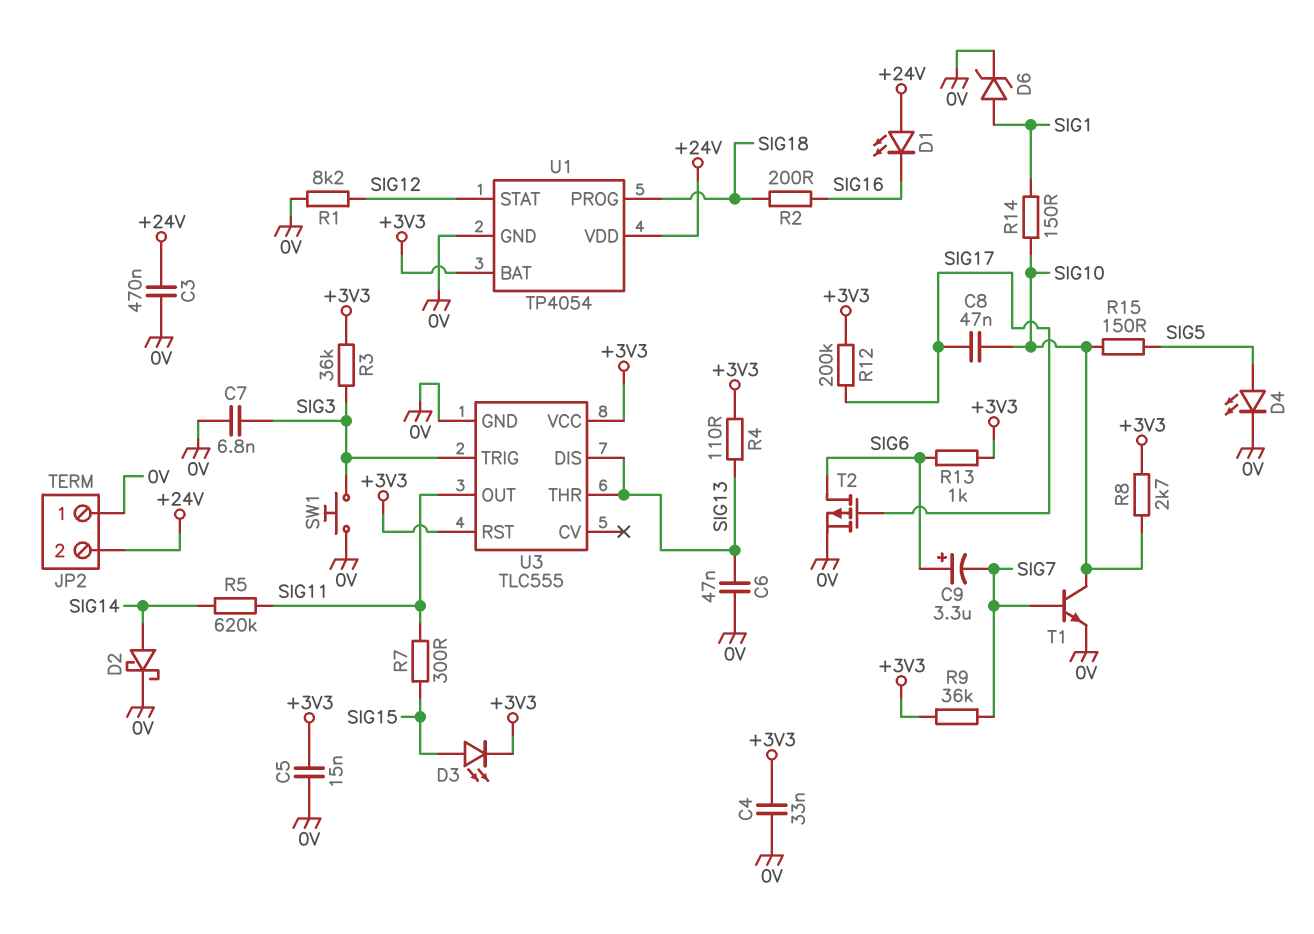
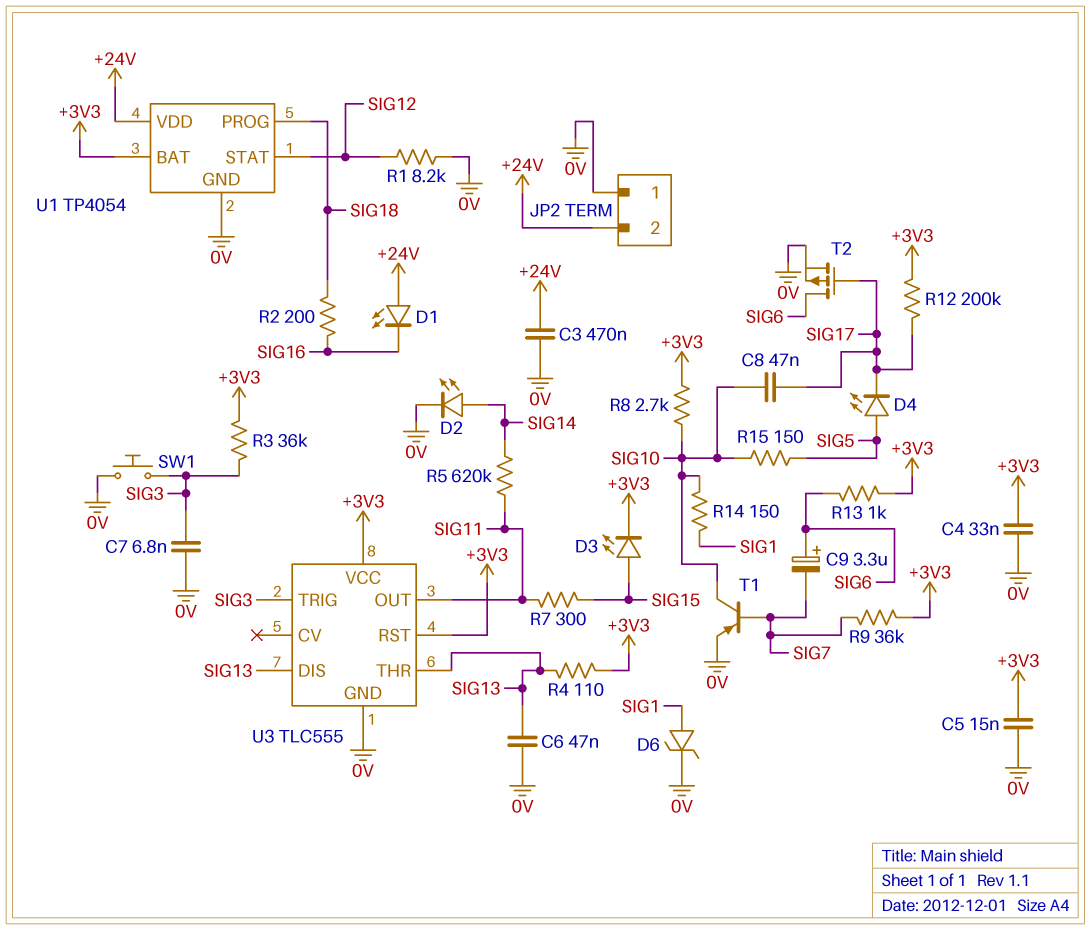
D2: schottky (A SIG14, K 0V) -> LED (A SIG14, K 0V)
D4: LED (A SIG5, K 0V) -> LED (A SIG5, K SIG17)
T1: NPN (B SIG7, C SIG10, E 0V) -> PNP (B SIG7, C SIG10, E 0V)

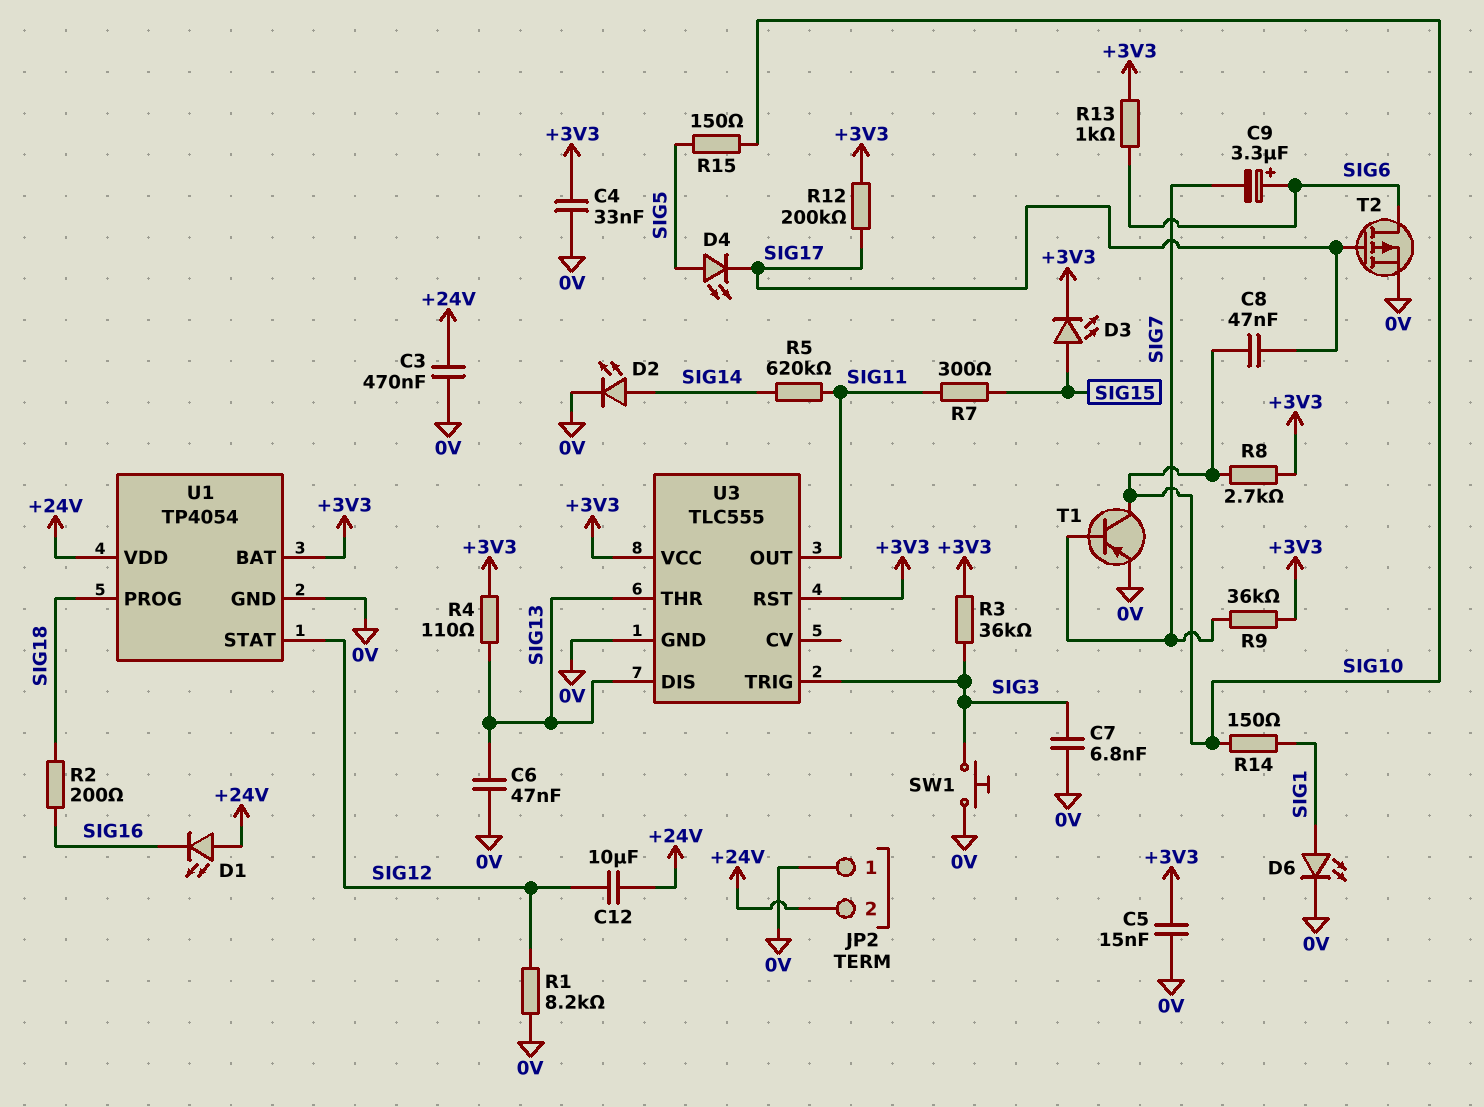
C12: none -> 10uF (+24V, SIG12)
D6: zener (A SIG1, K 0V) -> LED (A SIG1, K 0V)

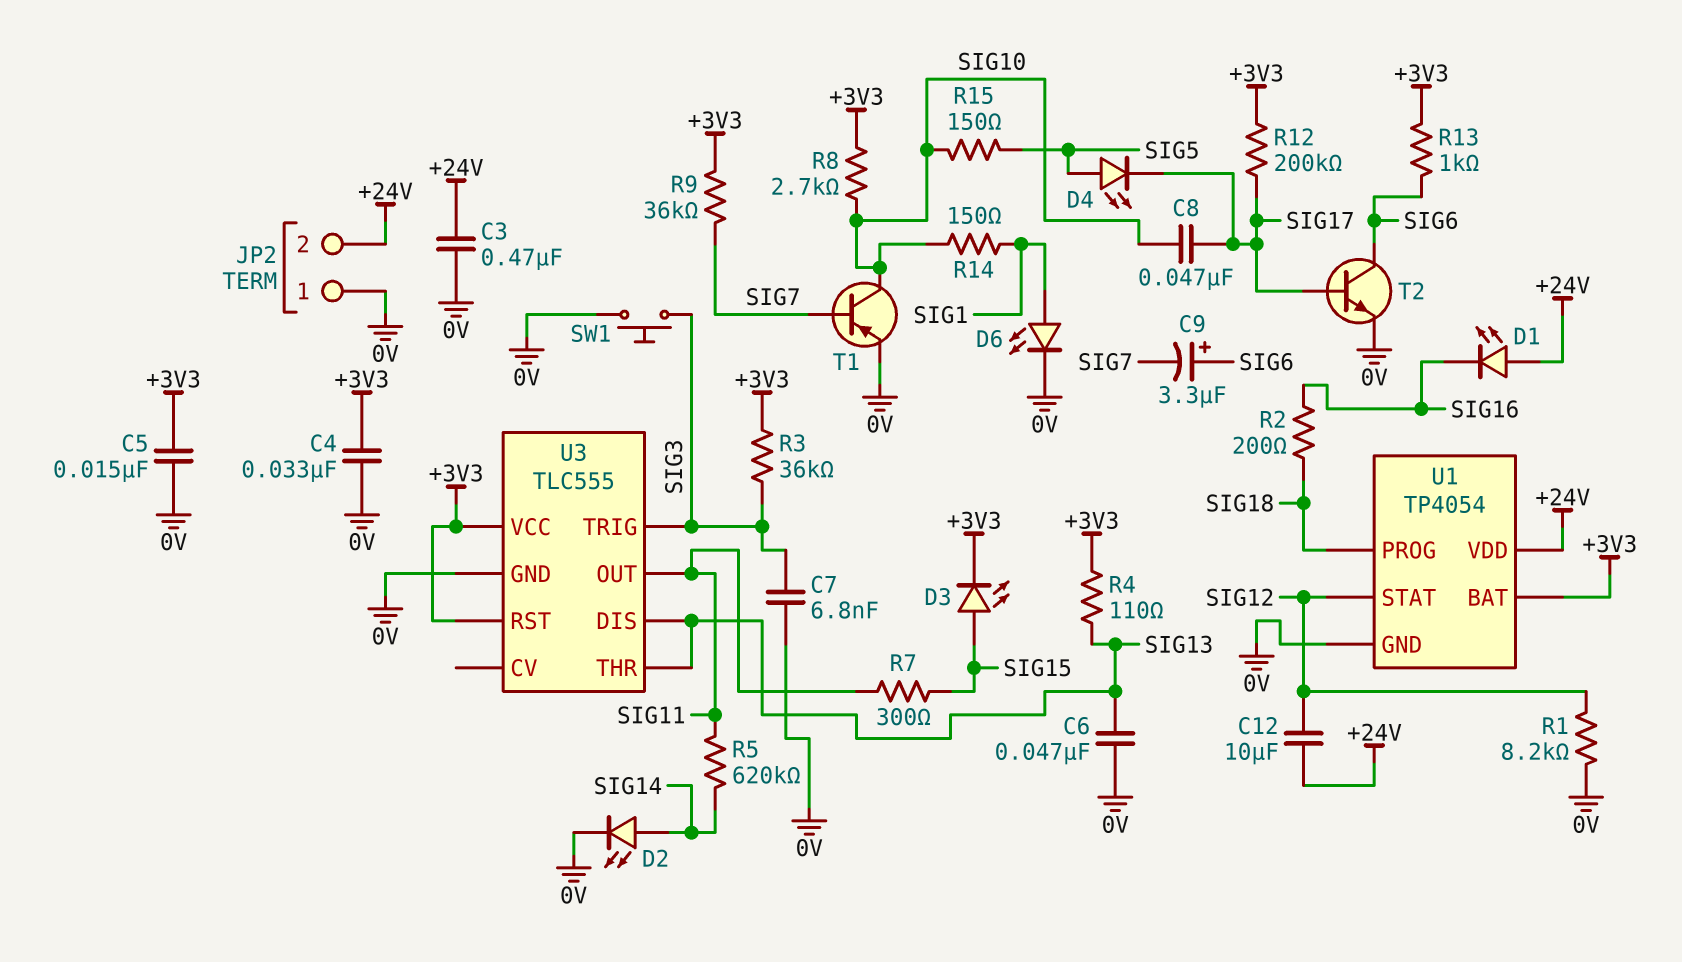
T2: PMOS (G SIG17, D SIG6, S 0V) -> NPN (B SIG17, C SIG6, E 0V)

